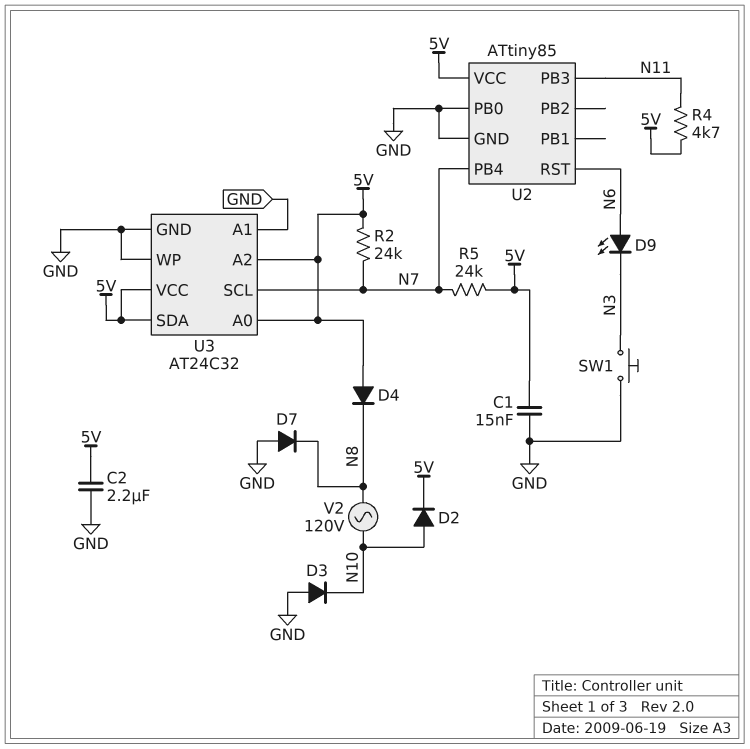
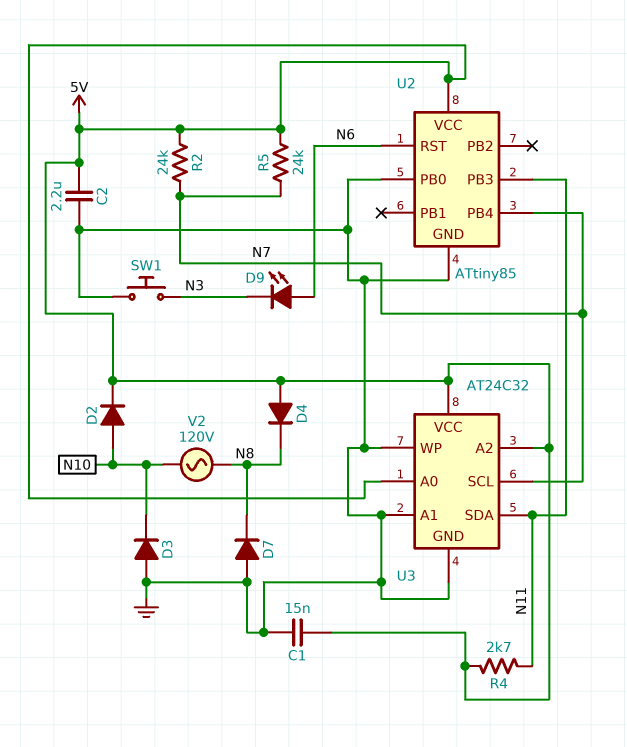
R4: 4.7k (5V, N11) -> 2.7k (5V, N11)
U3 pin SDA: 5V -> N11

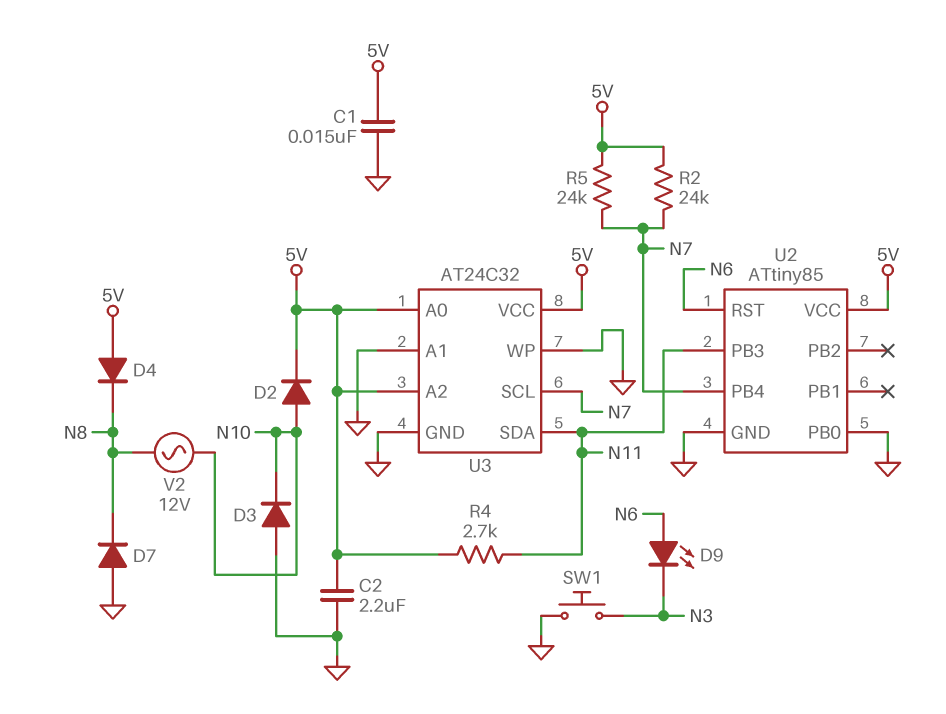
V2: AC 120V (N8, N10) -> AC 12V (N8, N10)

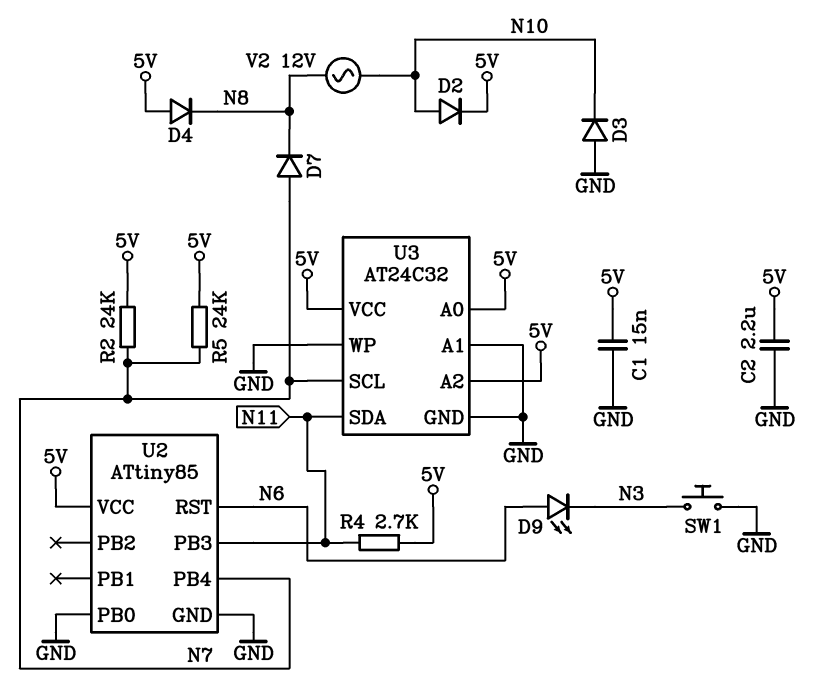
D7: diode (A GND, K N8) -> diode (A N7, K N8)

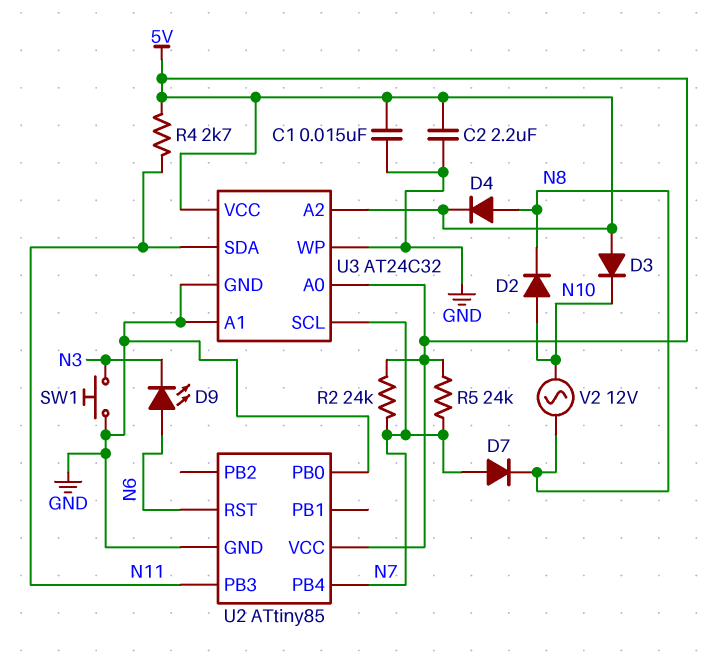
D2: diode (A N10, K 5V) -> diode (A N10, K N8)
D3: diode (A GND, K N10) -> diode (A 5V, K N10)
D4: diode (A 5V, K N8) -> diode (A N8, K 5V)

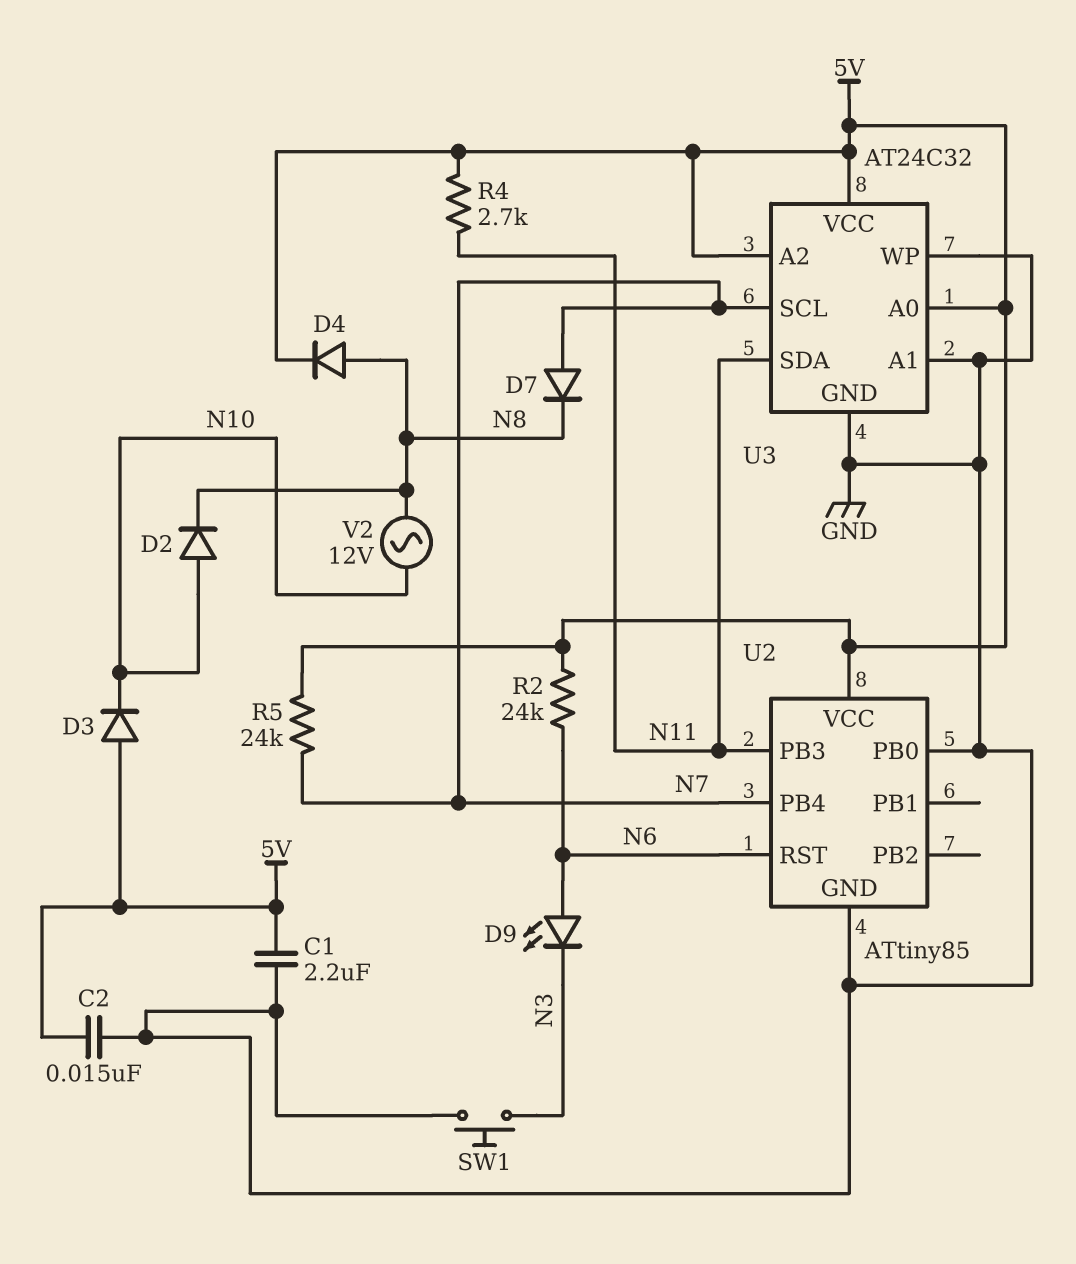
C1: 15nF (5V, GND) -> 2.2uF (5V, GND)
C2: 2.2uF (5V, GND) -> 15nF (5V, GND)
R2: 24k (5V, N7) -> 24k (5V, N6)

